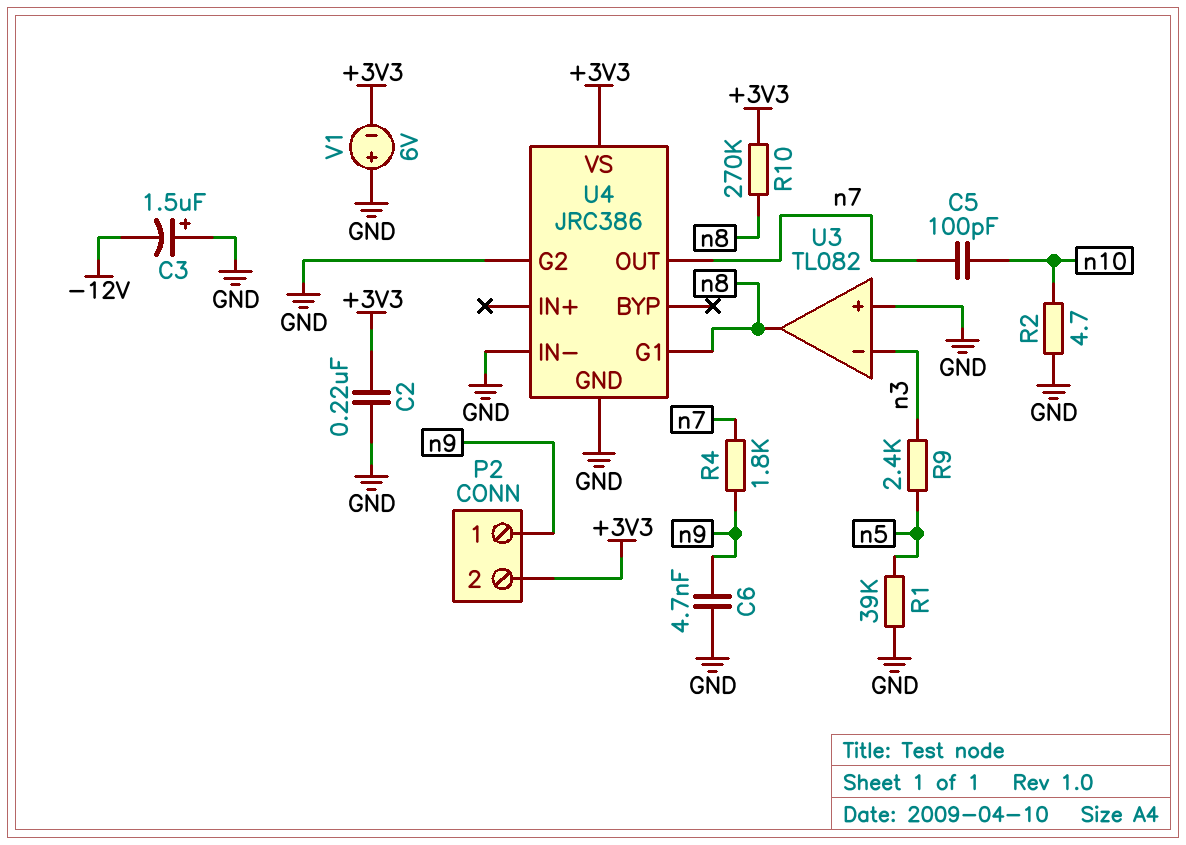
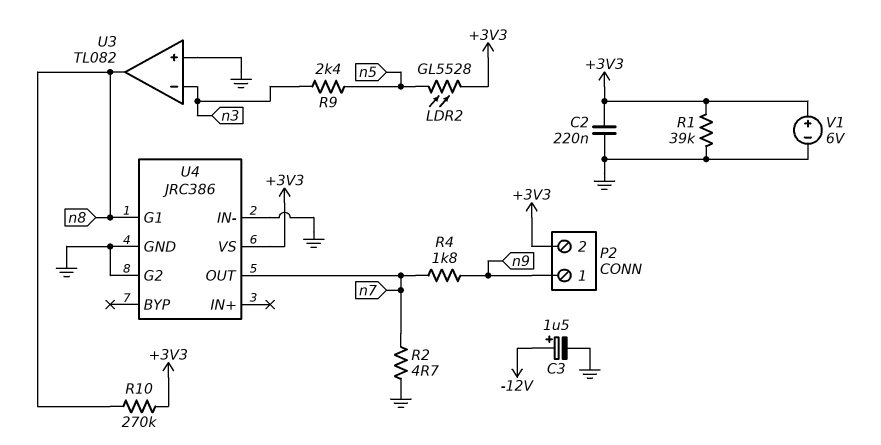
C3: 1.5uF (plus GND, minus -12V) -> 1.5uF (plus -12V, minus GND)
C5: 100pF (n7, n10) -> none
C6: 4.7nF (GND, n9) -> none
LDR2: none -> GL5528 (+3V3, n5)
R1: 39k (GND, n5) -> 39k (+3V3, GND)
R2: 4.7 (GND, n10) -> 4.7 (GND, n7)
V1: 6V (plus GND, minus +3V3) -> 6V (plus +3V3, minus GND)

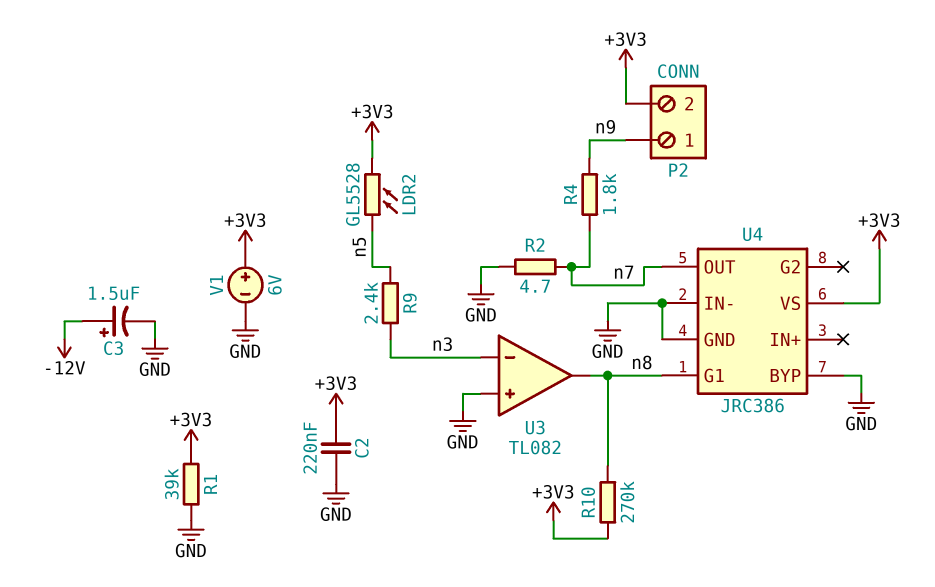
U4 pin BYP: none -> GND
U4 pin G2: GND -> none

